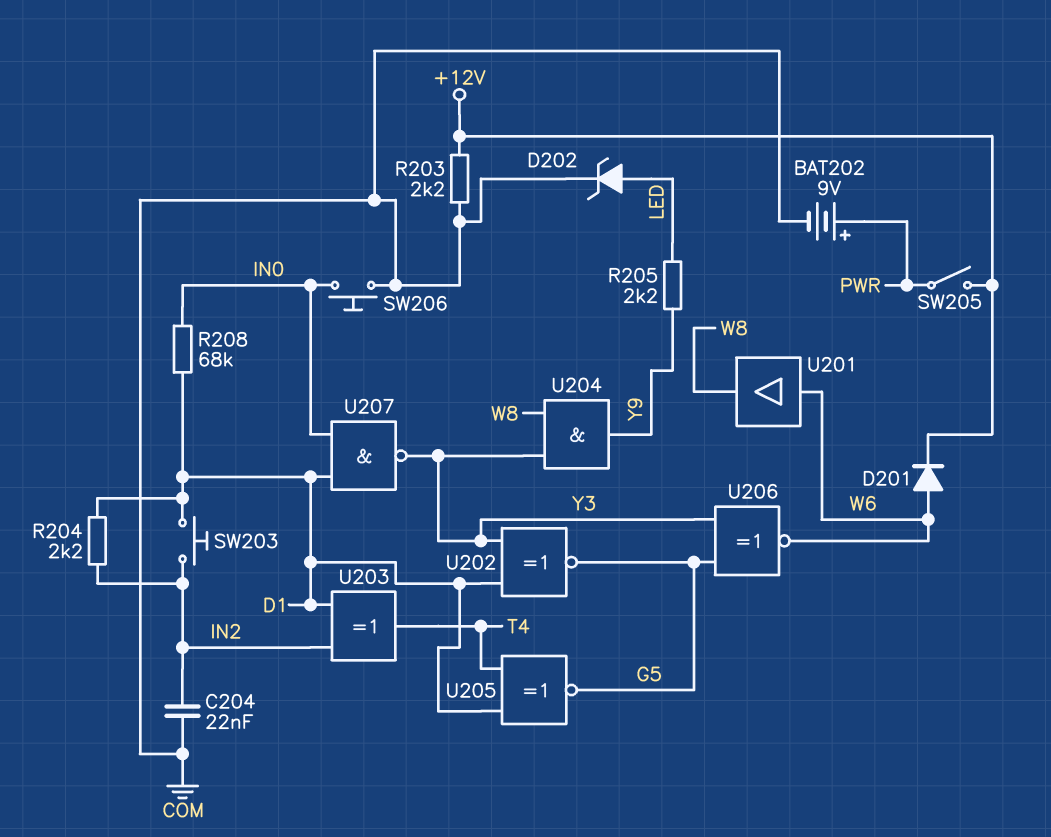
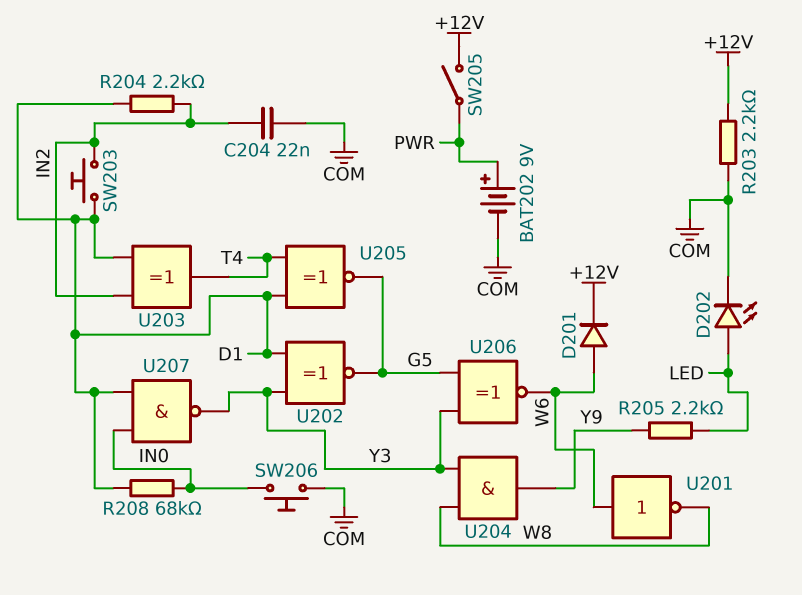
D202: zener (A LED, K COM) -> LED (A LED, K COM)
U201: buffer (in W6, out W8) -> NOT (in W6, out W8)

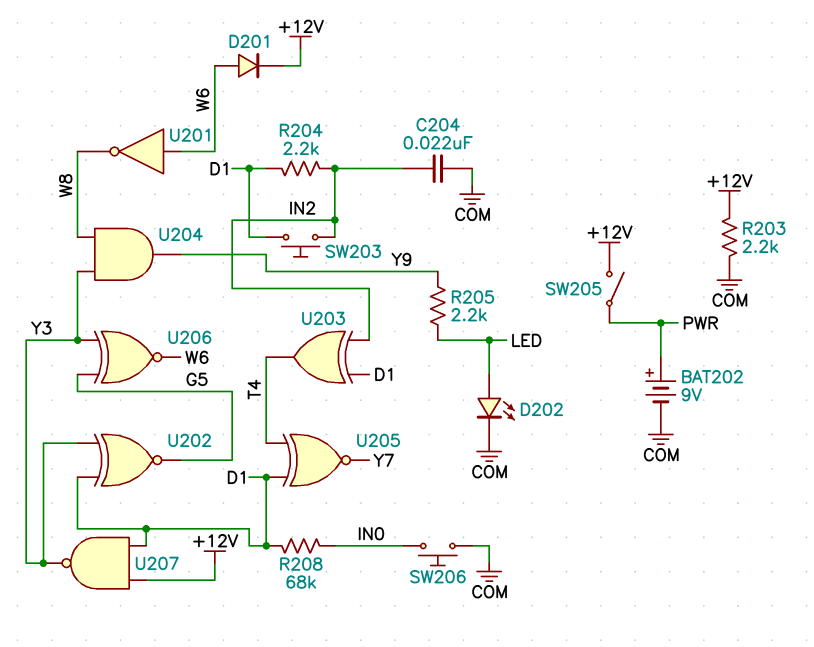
U205: XNOR (in D1, in T4, out G5) -> XNOR (in D1, in T4, out Y7)
U207: NAND (in D1, in IN0, out Y3) -> NAND (in +12V, in D1, out Y3)

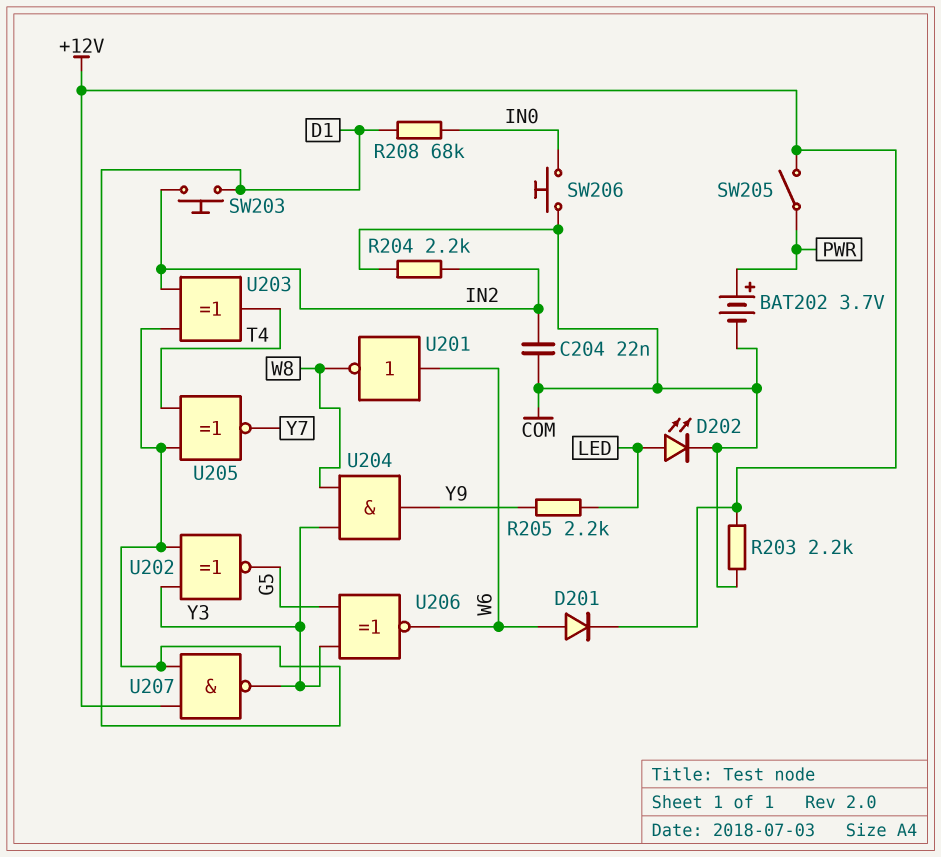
BAT202: 9V (plus PWR, minus COM) -> 3.7V (plus PWR, minus COM)
R204: 2.2k (D1, IN2) -> 2.2k (COM, IN2)

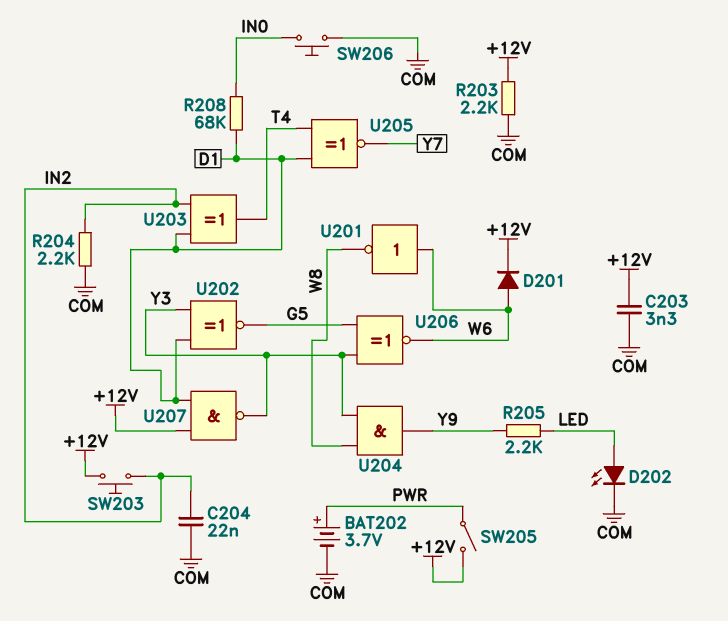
C203: none -> 3.3nF (+12V, COM)
SW203: button (D1, IN2) -> button (+12V, IN2)

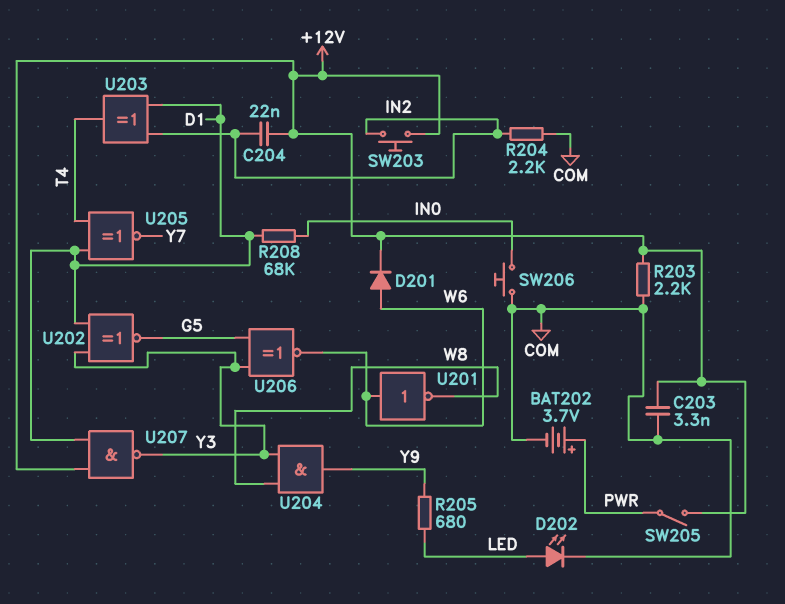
C204: 22nF (COM, IN2) -> 22nF (+12V, IN2)
R205: 2.2k (LED, Y9) -> 680 (LED, Y9)

